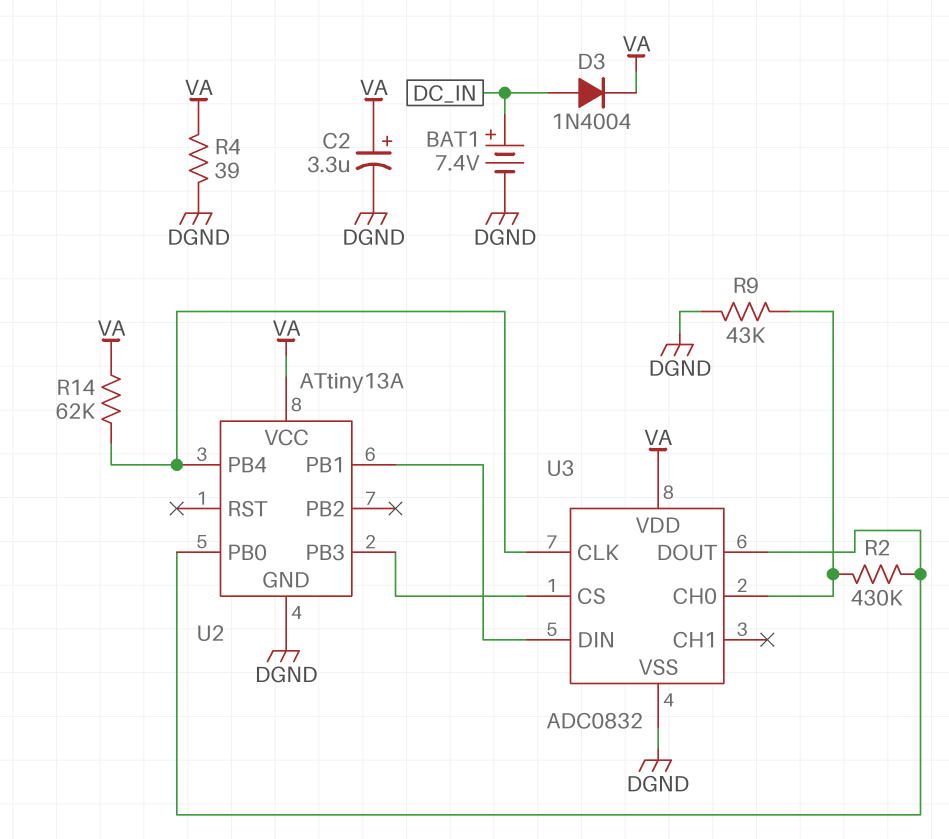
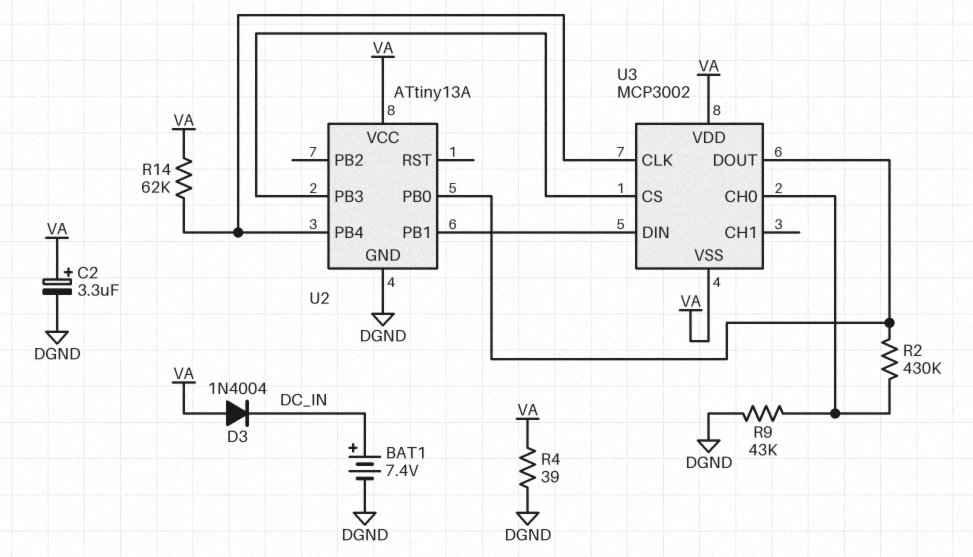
D3: diode 1N4004 (A DC_IN, K VA) -> diode 1N4004 (A VA, K DC_IN)
U3: ADC0832 -> MCP3002
U3 pin VSS: DGND -> VA

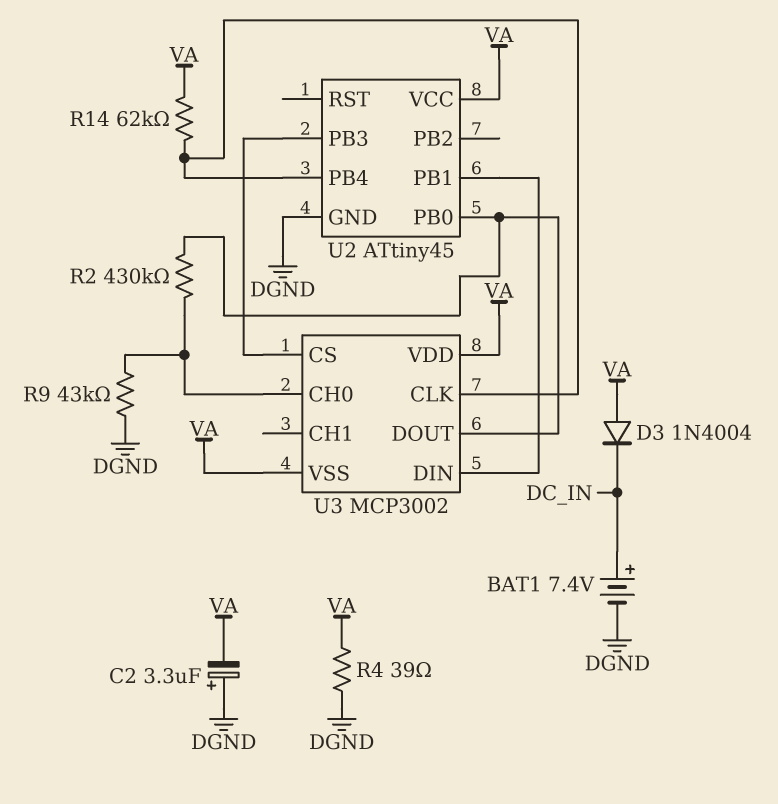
C2: 3.3uF (plus VA, minus DGND) -> 3.3uF (plus DGND, minus VA)
U2: ATtiny13A -> ATtiny45

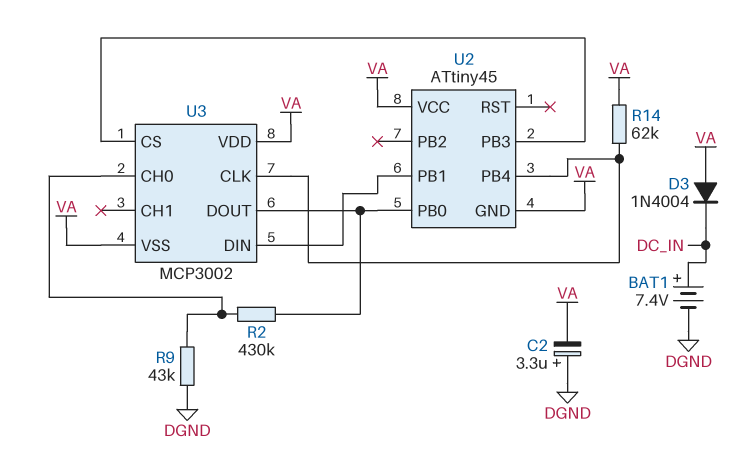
R4: 39 (DGND, VA) -> none
U2 pin GND: DGND -> VA

